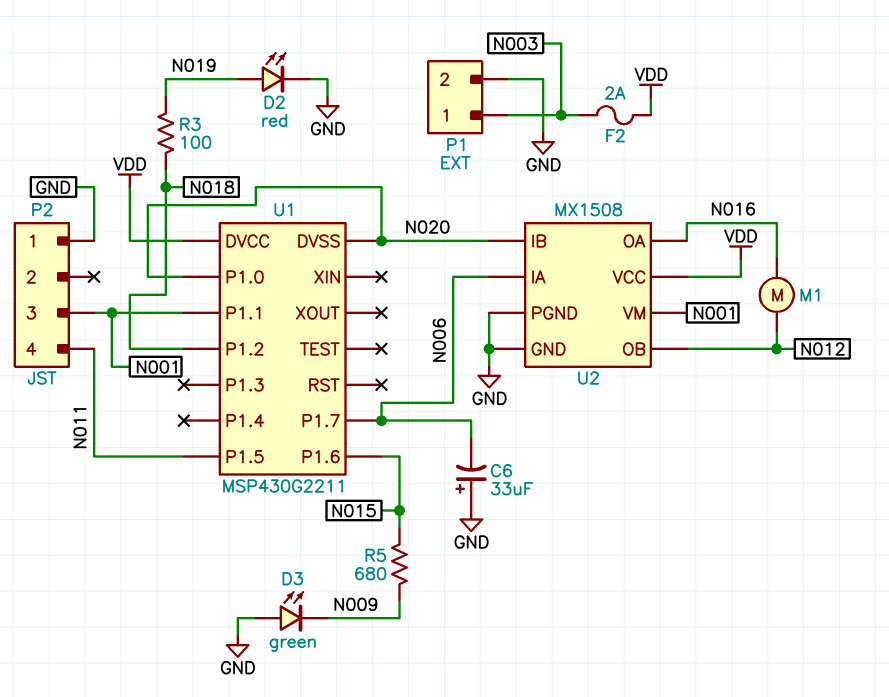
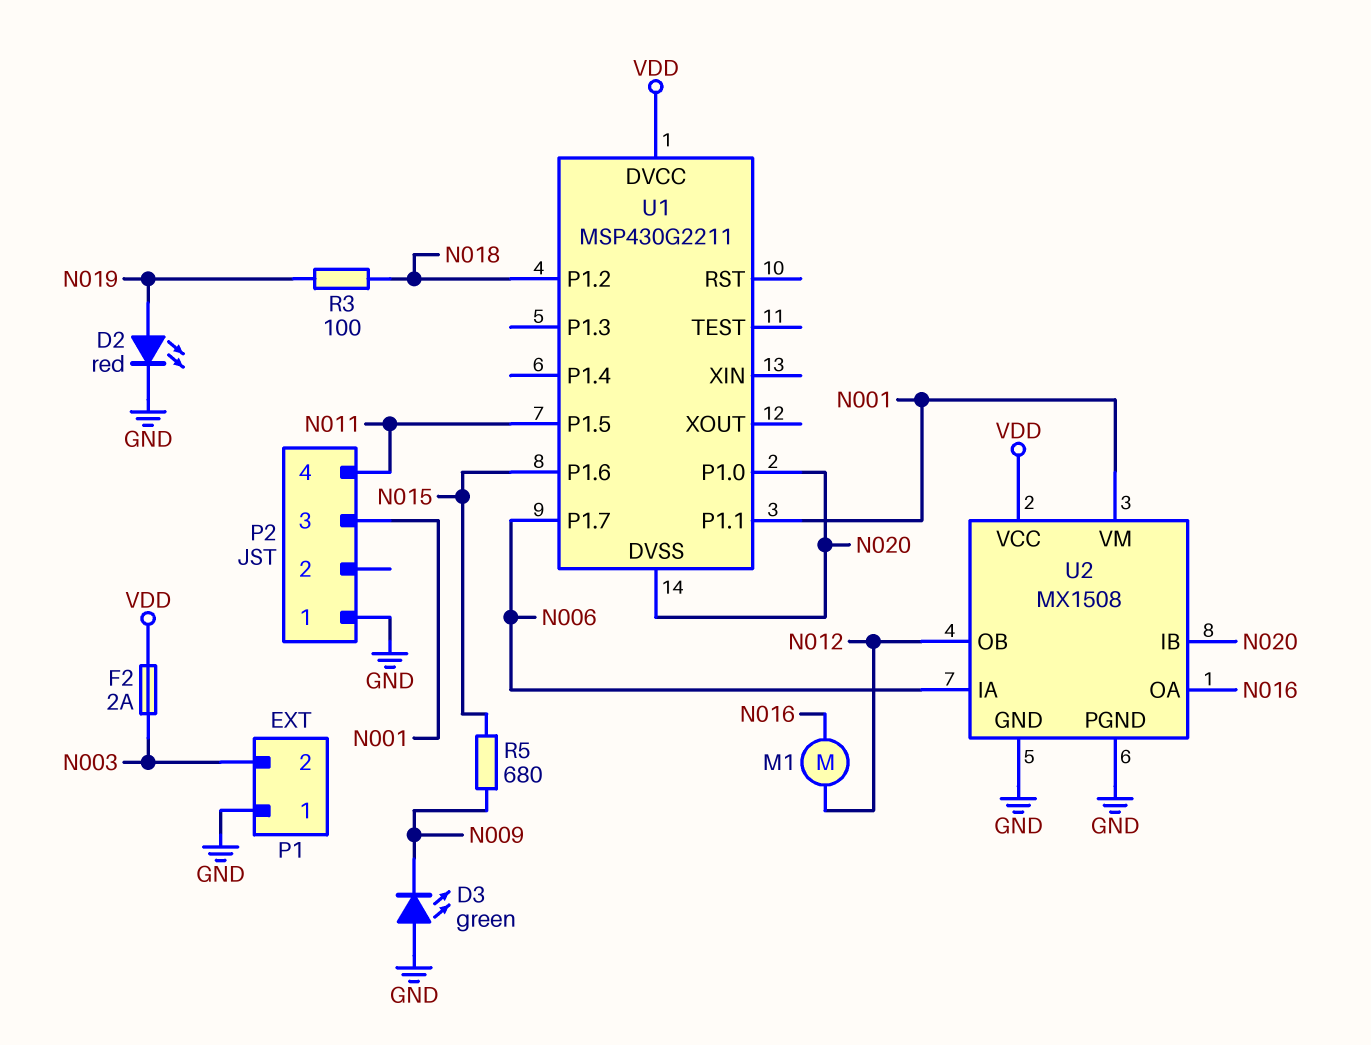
C6: 33uF (plus GND, minus N006) -> none
P1 pin 1: N003 -> GND
P1 pin 2: GND -> N003

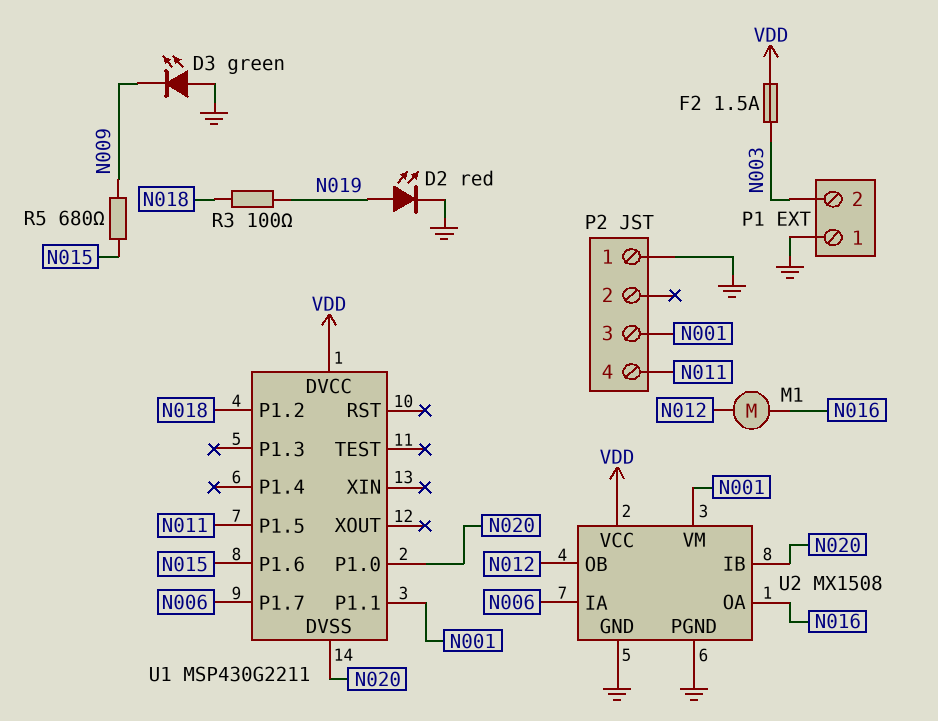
F2: 2A (N003, VDD) -> 1.5A (N003, VDD)

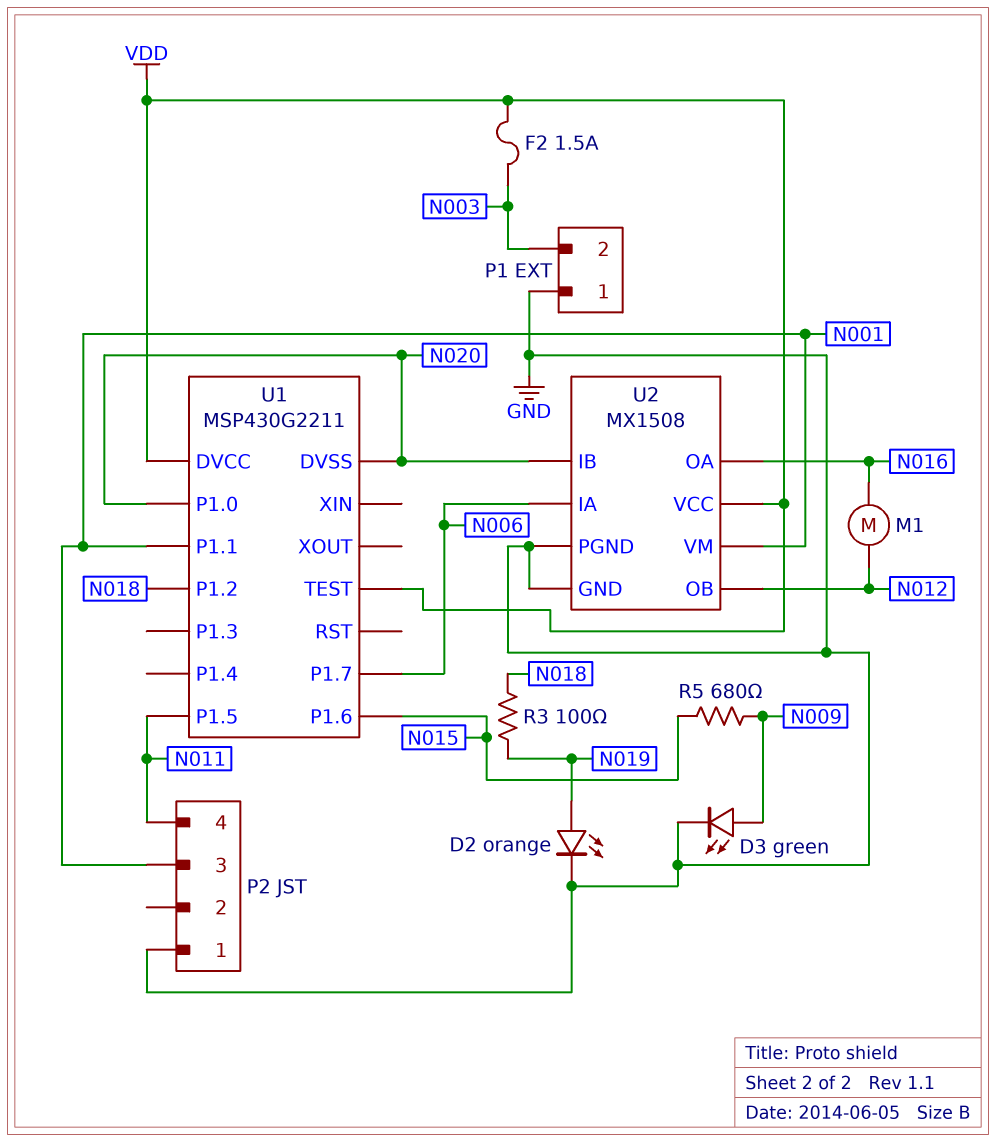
D2: LED red (A N019, K GND) -> LED orange (A N019, K GND)
D3: LED green (A GND, K N009) -> LED green (A N009, K GND)
U1 pin TEST: none -> VDD

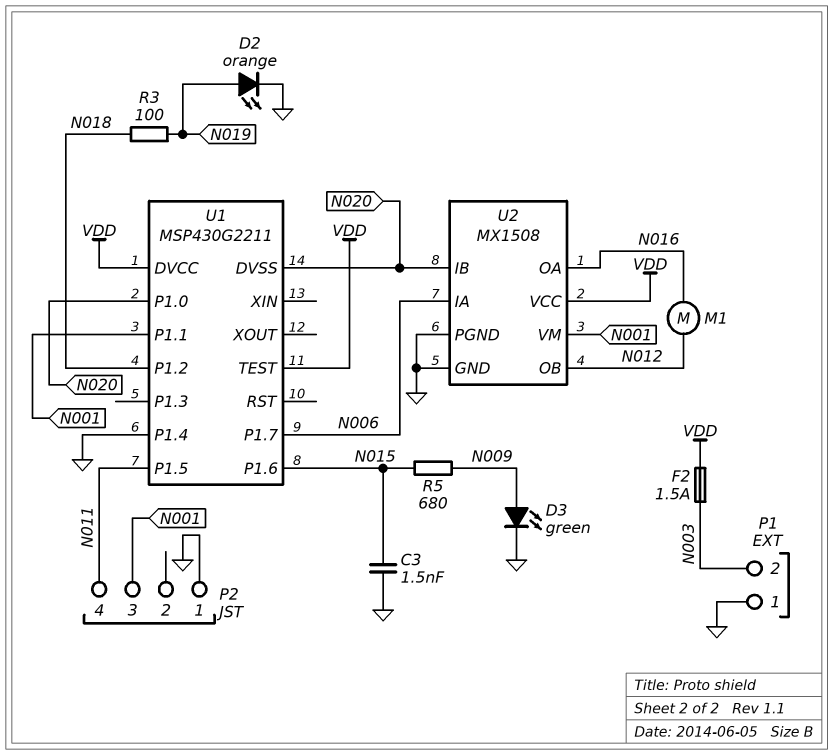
C3: none -> 1.5nF (GND, N015)
U1 pin P1.4: none -> GND

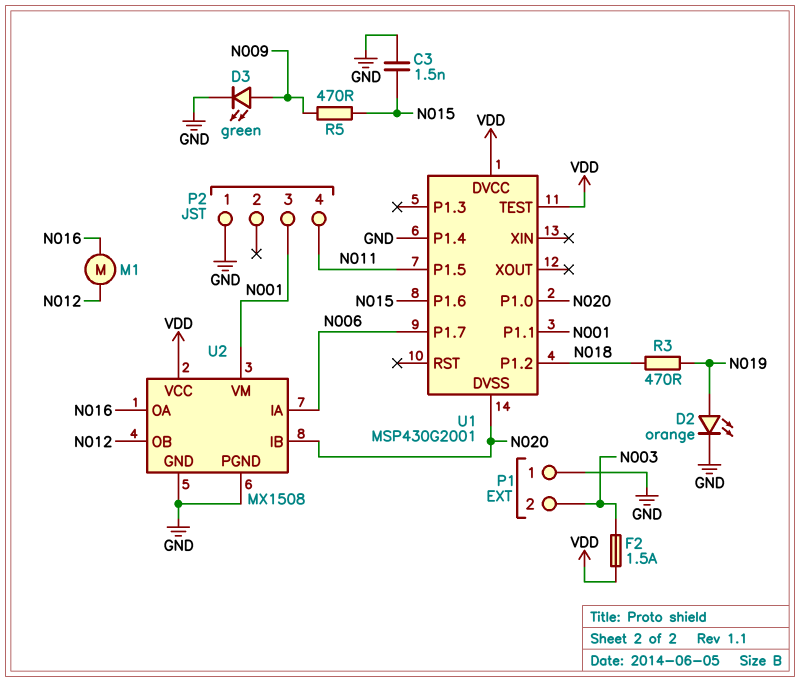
R3: 100 (N018, N019) -> 470 (N018, N019)
R5: 680 (N009, N015) -> 470 (N009, N015)
U1: MSP430G2211 -> MSP430G2001

